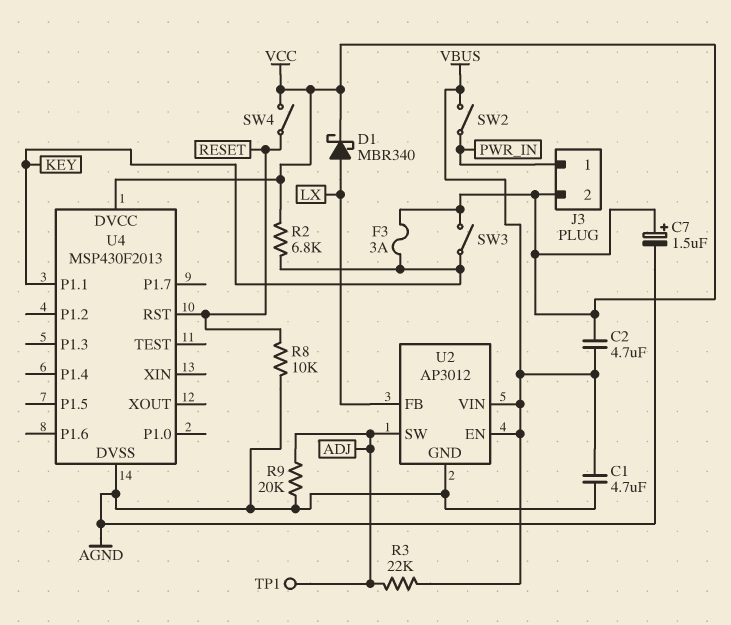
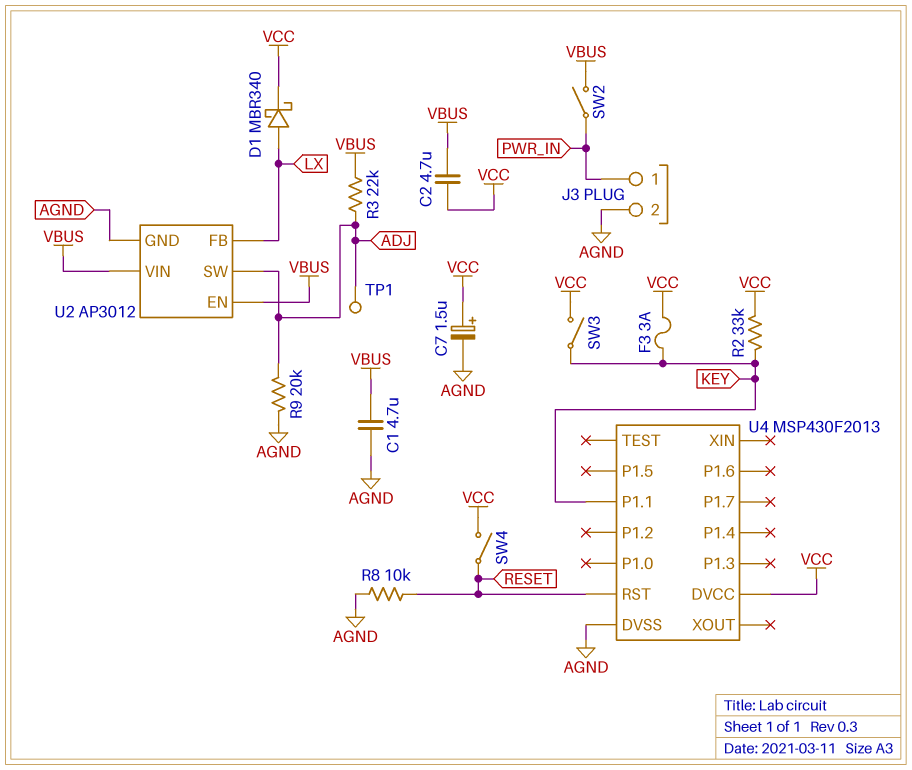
J3 pin 2: VCC -> AGND
R2: 6.8k (KEY, VCC) -> 33k (KEY, VCC)

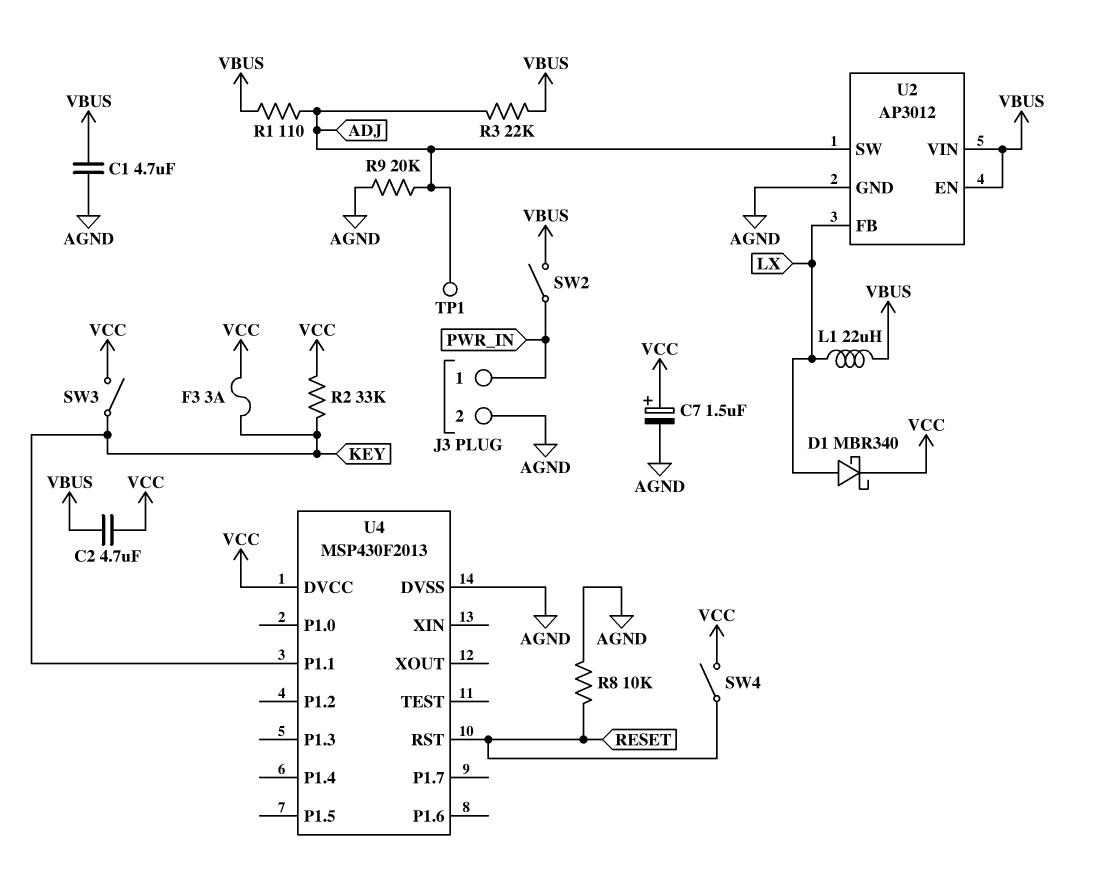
L1: none -> 22uH (LX, VBUS)
R1: none -> 110 (ADJ, VBUS)

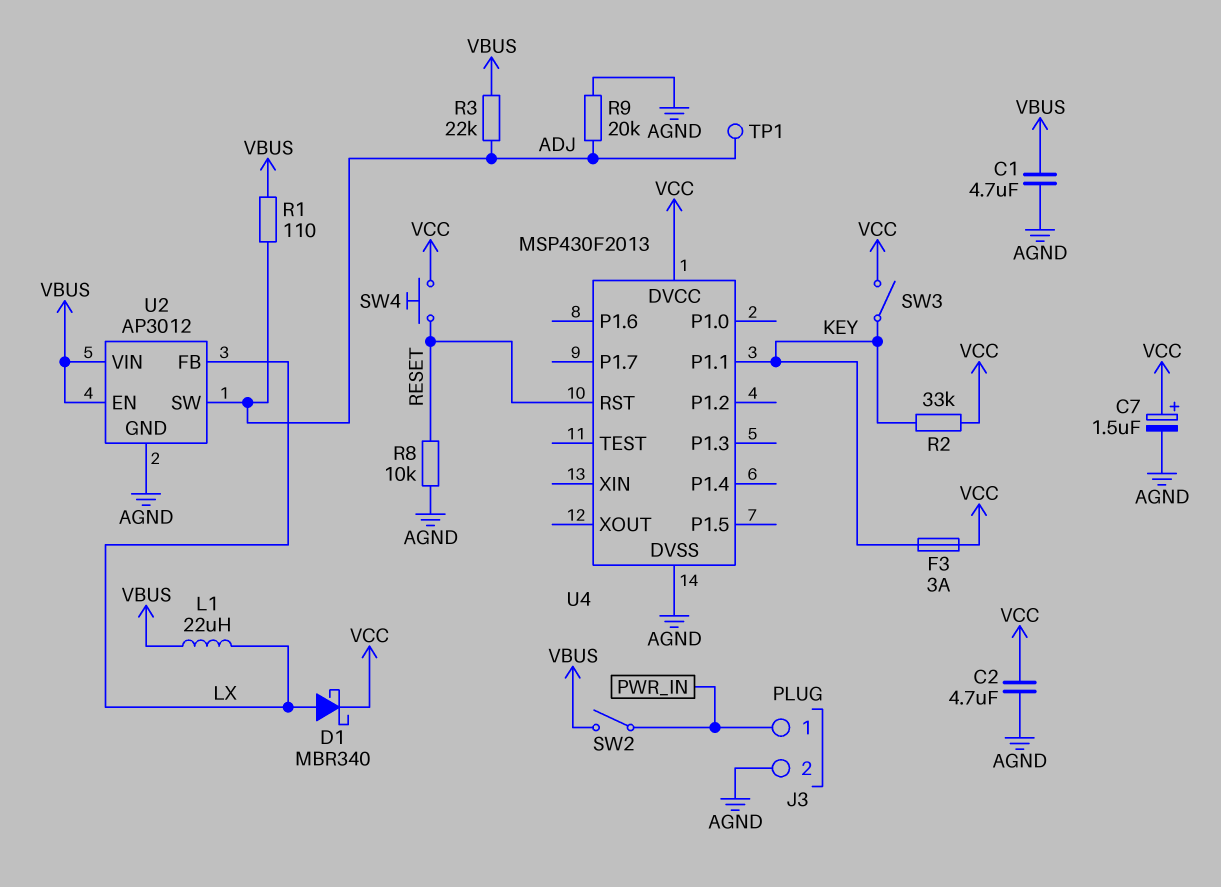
C2: 4.7uF (VBUS, VCC) -> 4.7uF (AGND, VCC)
SW4: switch (RESET, VCC) -> button (RESET, VCC)

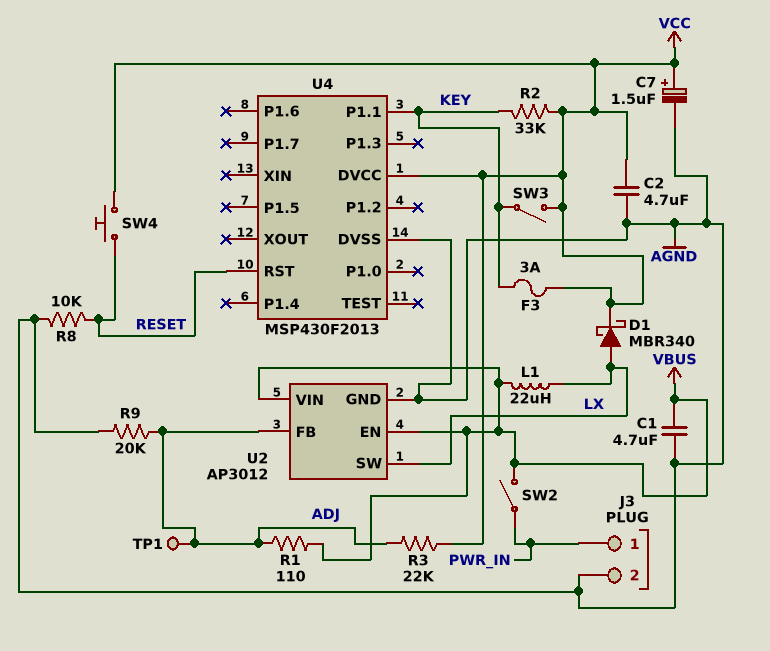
R3: 22k (ADJ, VBUS) -> 22k (ADJ, VCC)
U2 pin FB: LX -> ADJ
U2 pin SW: ADJ -> LX

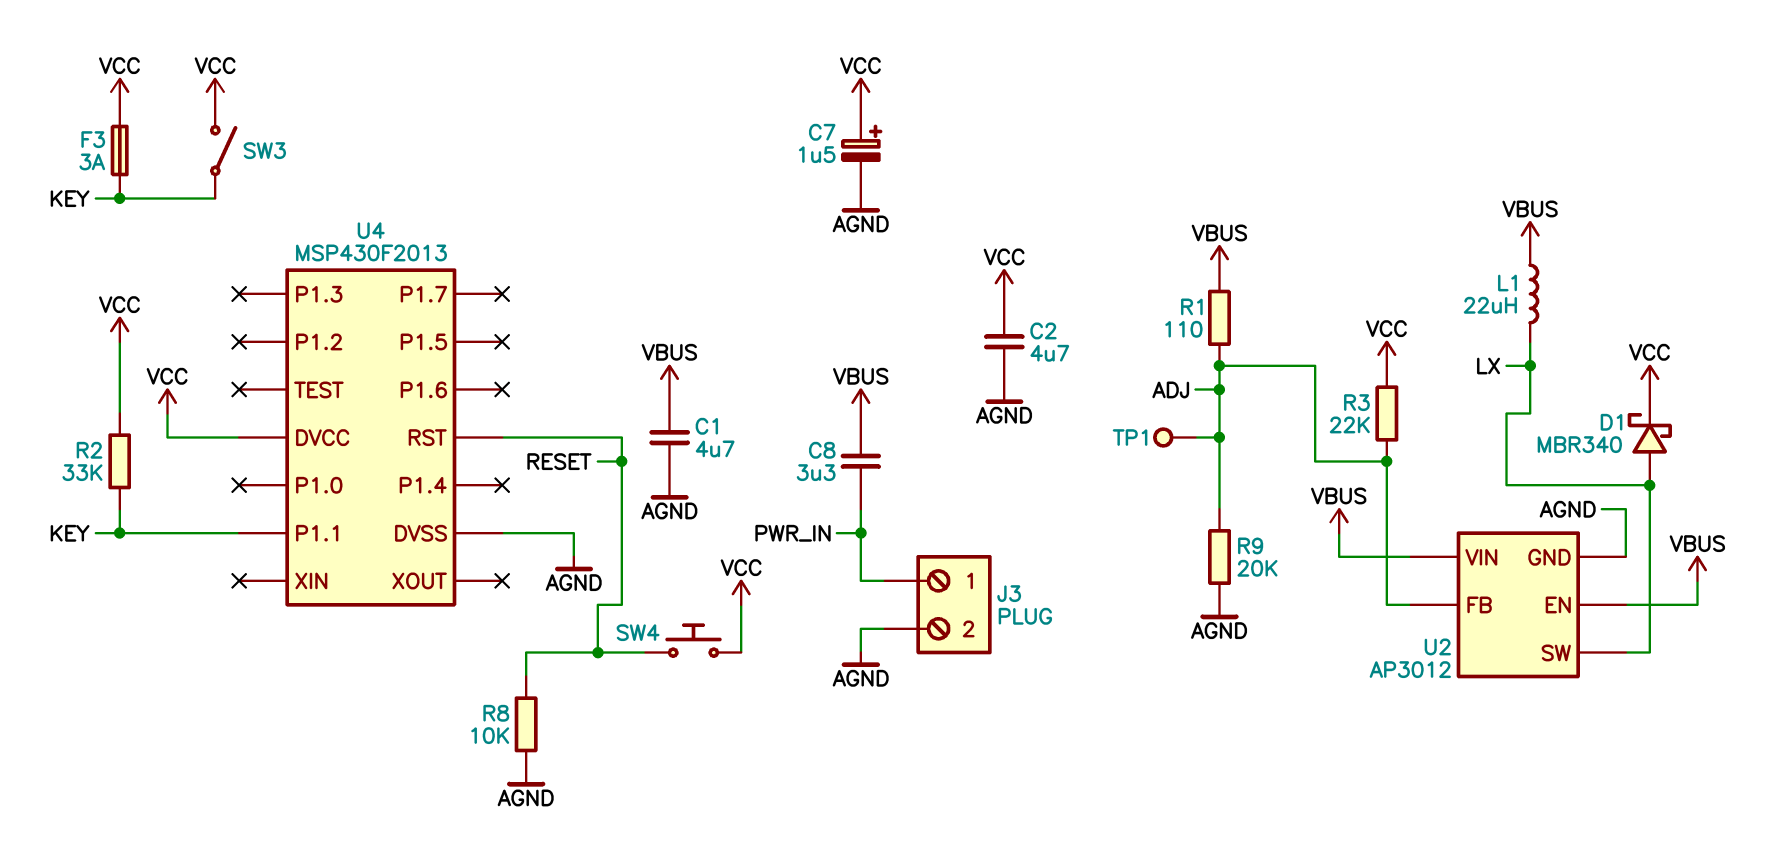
C8: none -> 3.3uF (PWR_IN, VBUS)
SW2: switch (PWR_IN, VBUS) -> none

